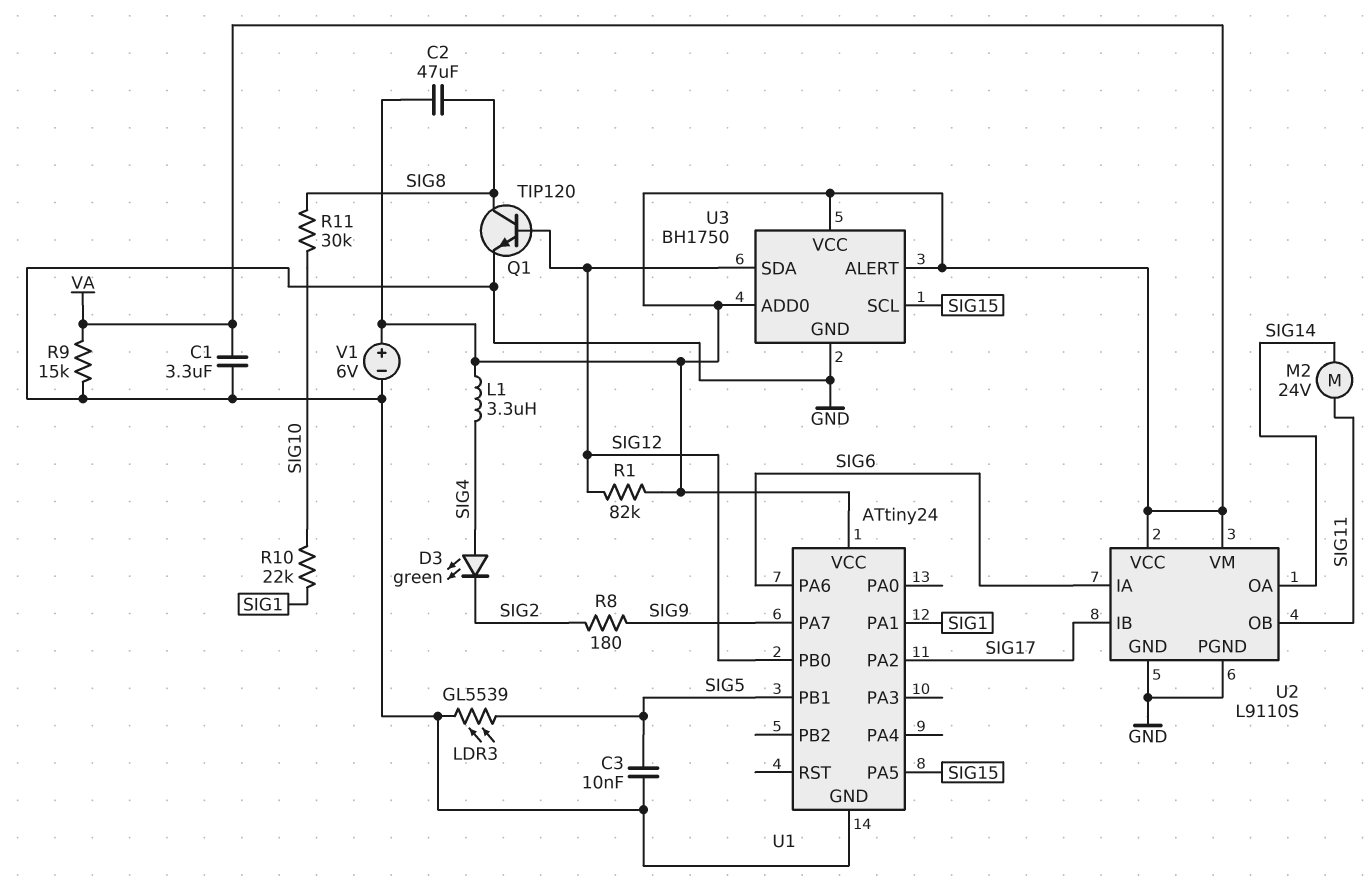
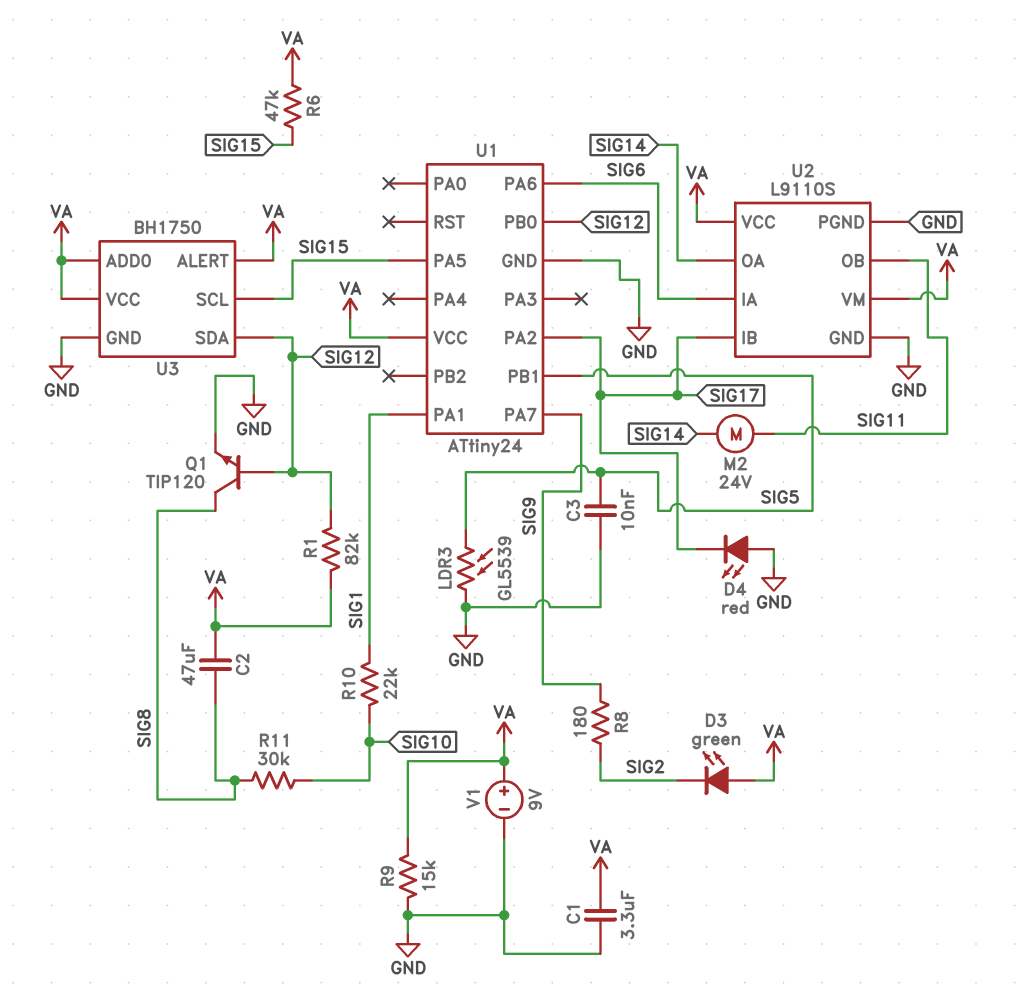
D3: LED green (A SIG4, K SIG2) -> LED green (A VA, K SIG2)
D4: none -> LED red (A GND, K SIG17)
L1: 3.3uH (SIG4, VA) -> none
R6: none -> 47k (SIG15, VA)
V1: 6V (plus VA, minus GND) -> 9V (plus VA, minus GND)

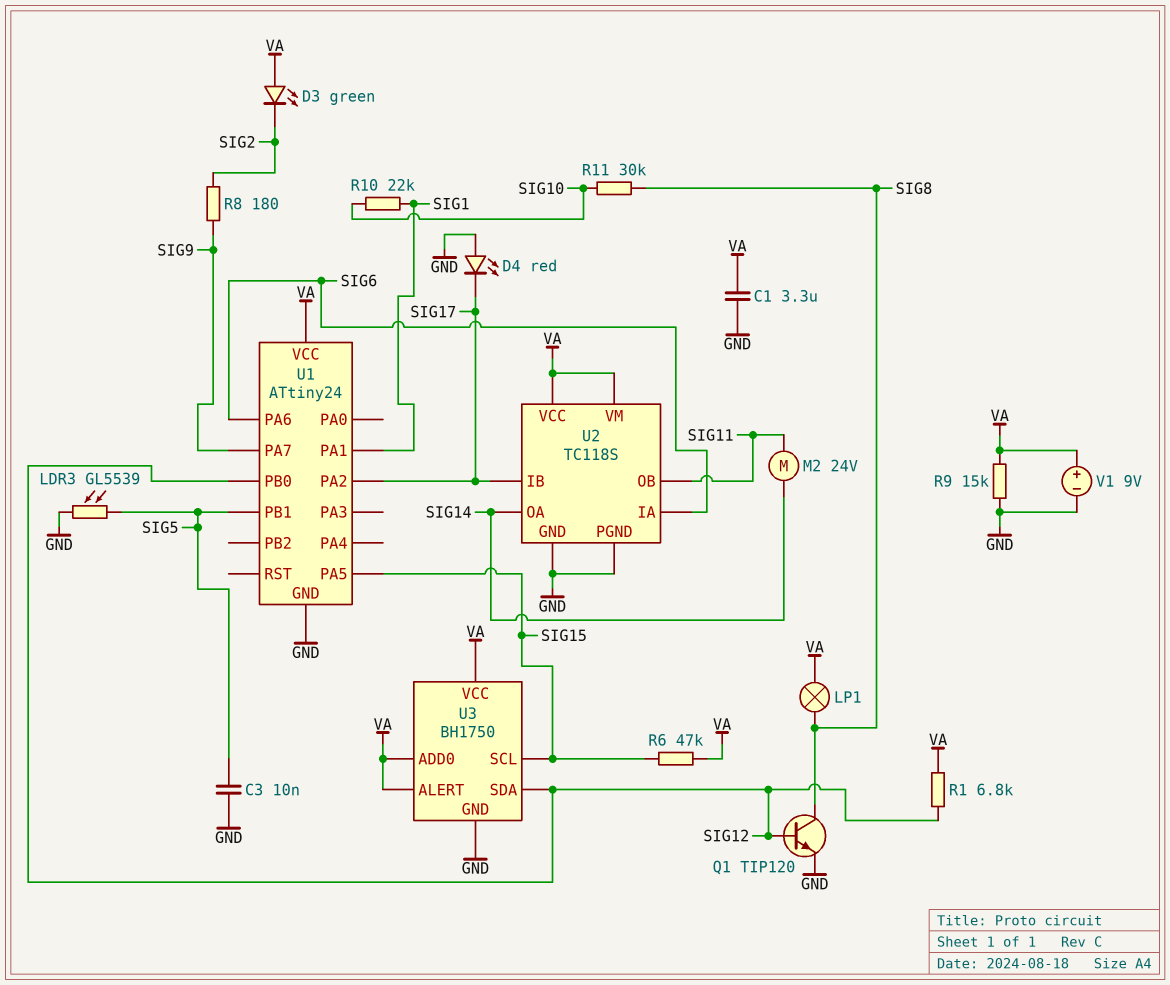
C2: 47uF (SIG8, VA) -> none
LP1: none -> lamp (SIG8, VA)
R1: 82k (SIG12, VA) -> 6.8k (SIG12, VA)
U2: L9110S -> TC118S

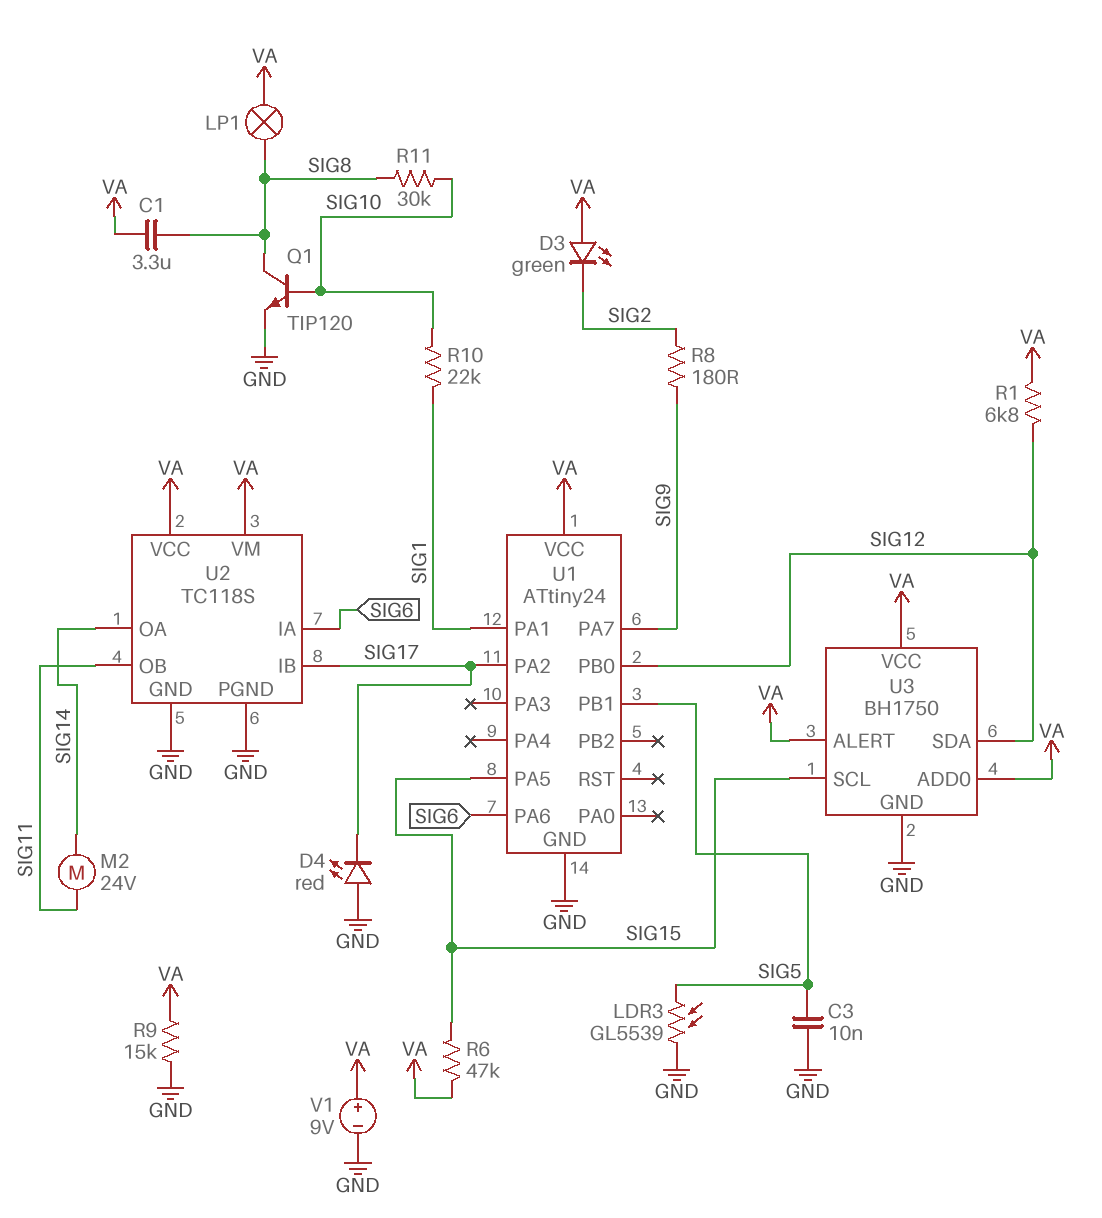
C1: 3.3uF (GND, VA) -> 3.3uF (SIG8, VA)
Q1: NPN TIP120 (B SIG12, C SIG8, E GND) -> NPN TIP120 (B SIG10, C SIG8, E GND)

